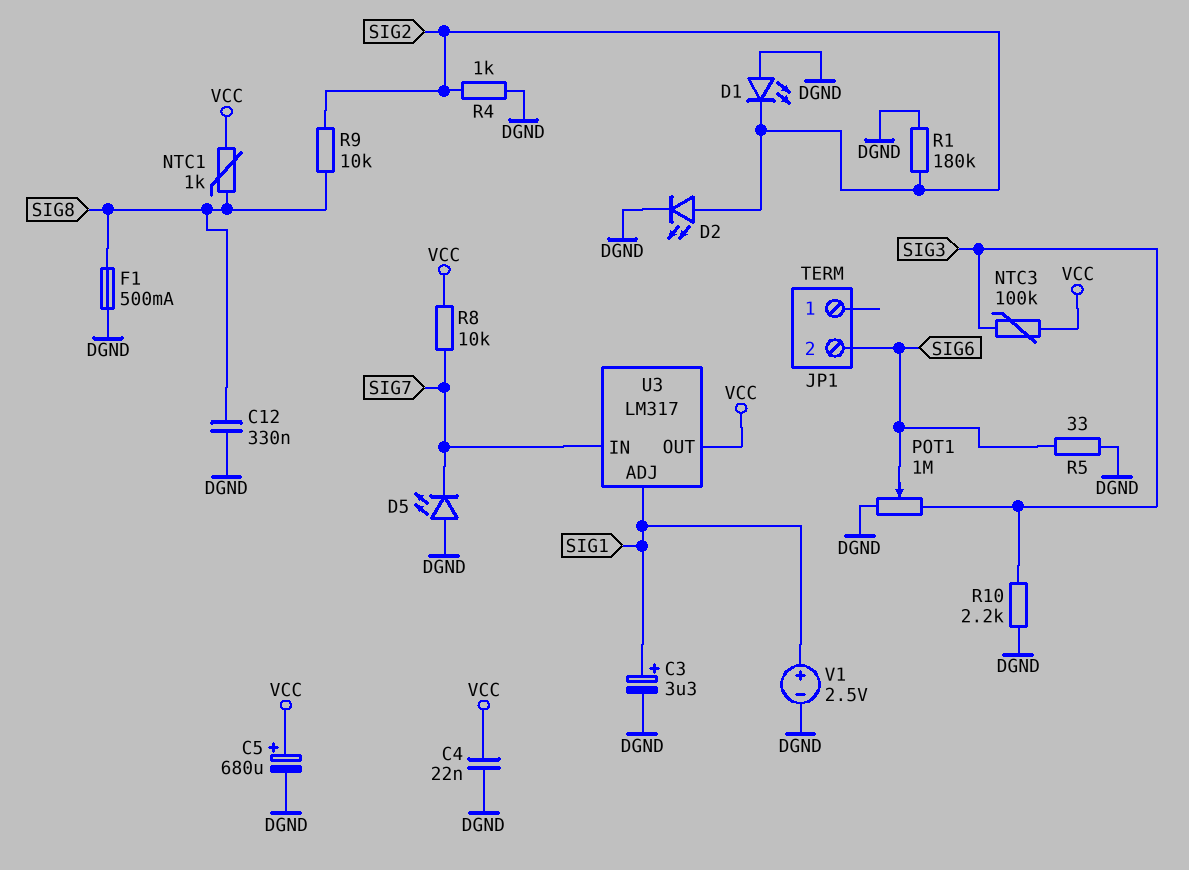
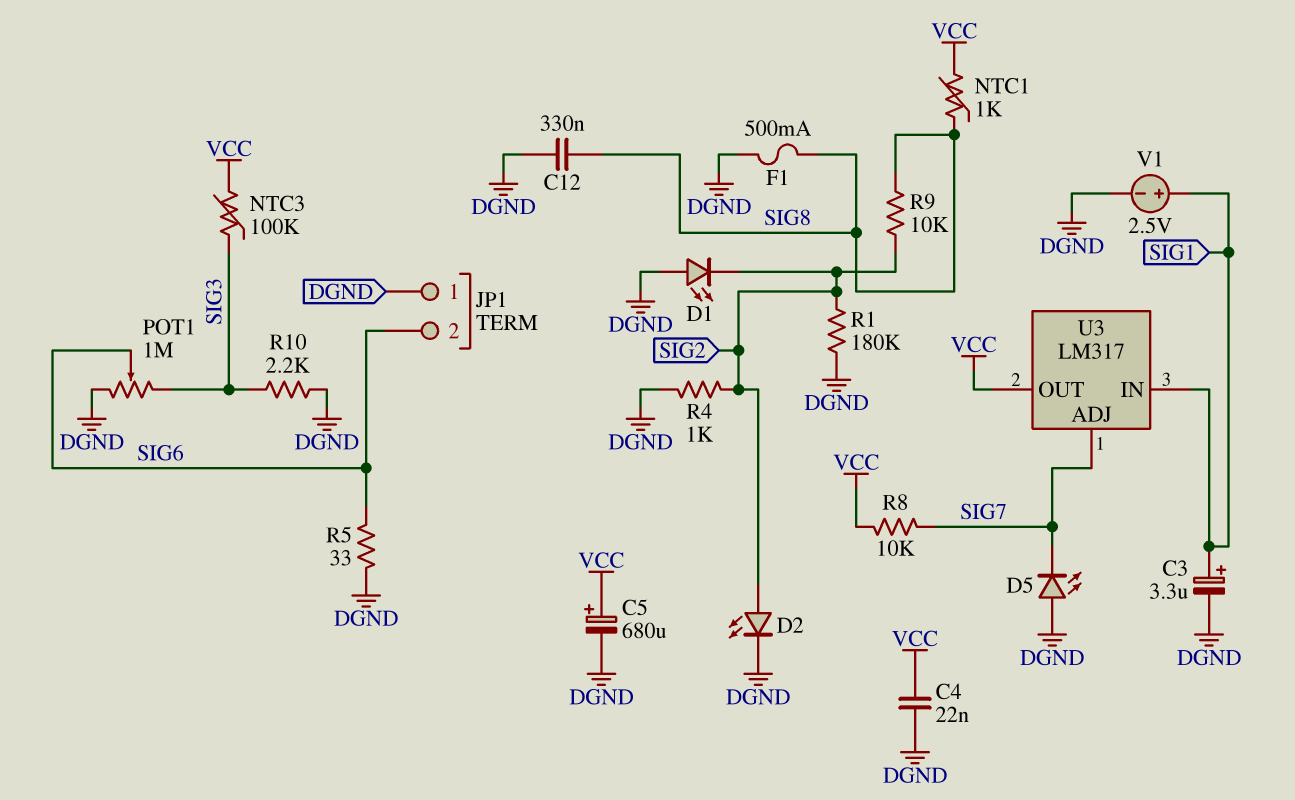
JP1 pin 1: none -> DGND
U3 pin ADJ: SIG1 -> SIG7
U3 pin IN: SIG7 -> SIG1

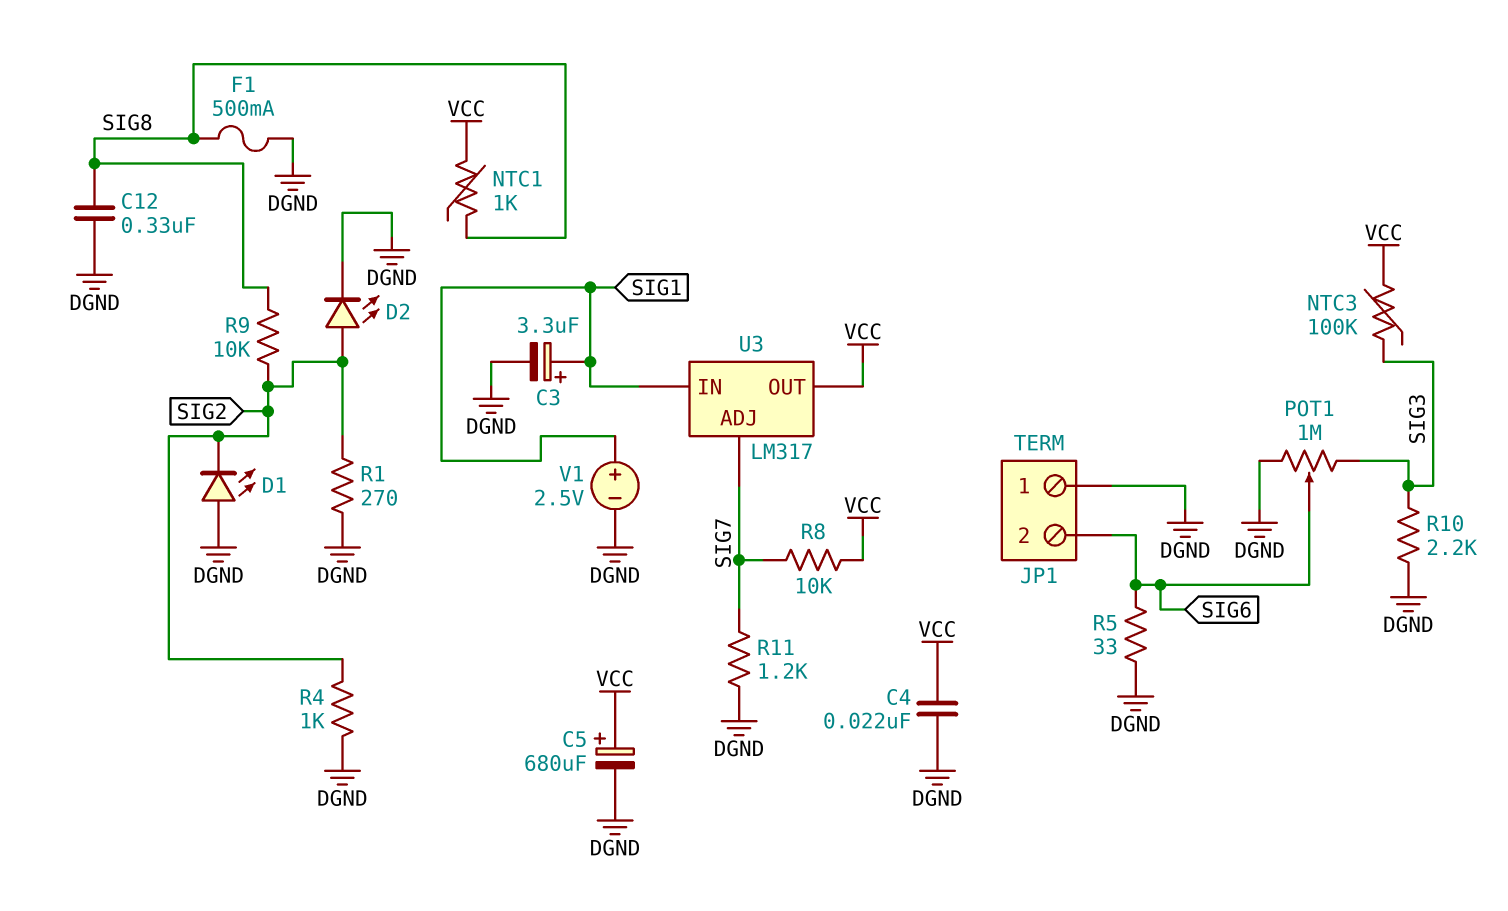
D5: LED (A DGND, K SIG7) -> none
R1: 180k (DGND, SIG2) -> 270 (DGND, SIG2)
R11: none -> 1.2k (DGND, SIG7)

